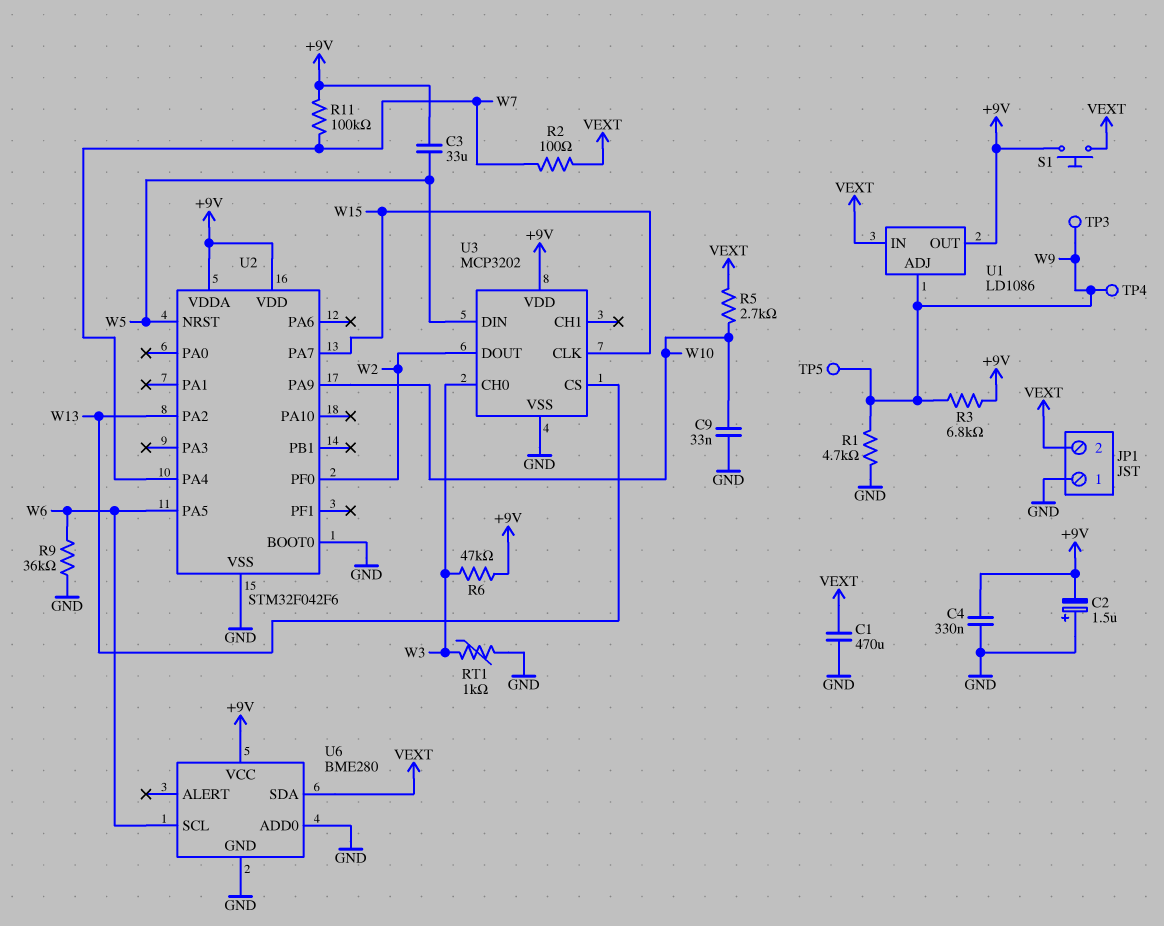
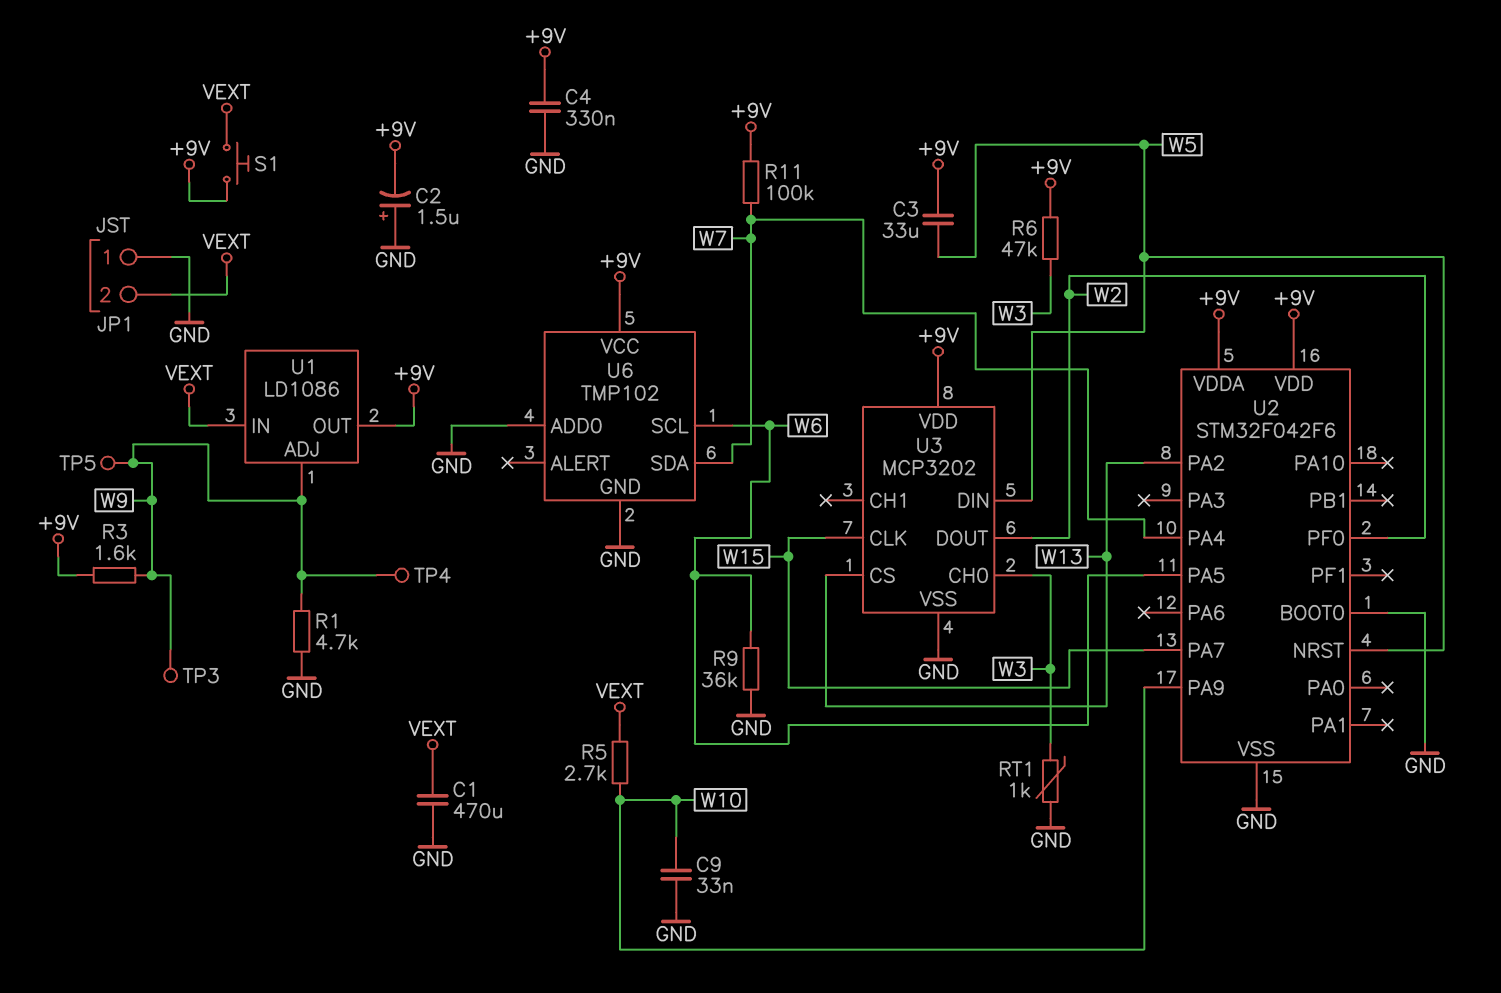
R2: 100 (VEXT, W7) -> none
R3: 6.8k (+9V, W9) -> 1.6k (+9V, W9)
U6: BME280 -> TMP102
U6 pin SDA: VEXT -> W7

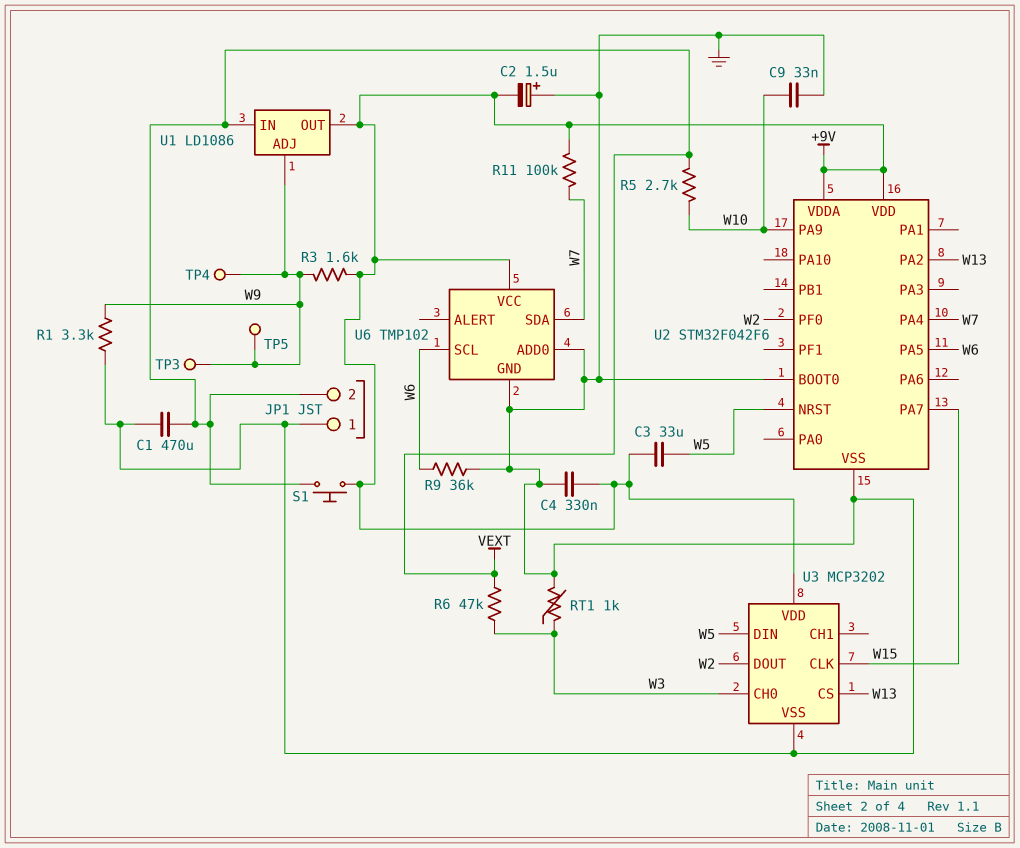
R1: 4.7k (GND, W9) -> 3.3k (GND, W9)
R6: 47k (+9V, W3) -> 47k (VEXT, W3)

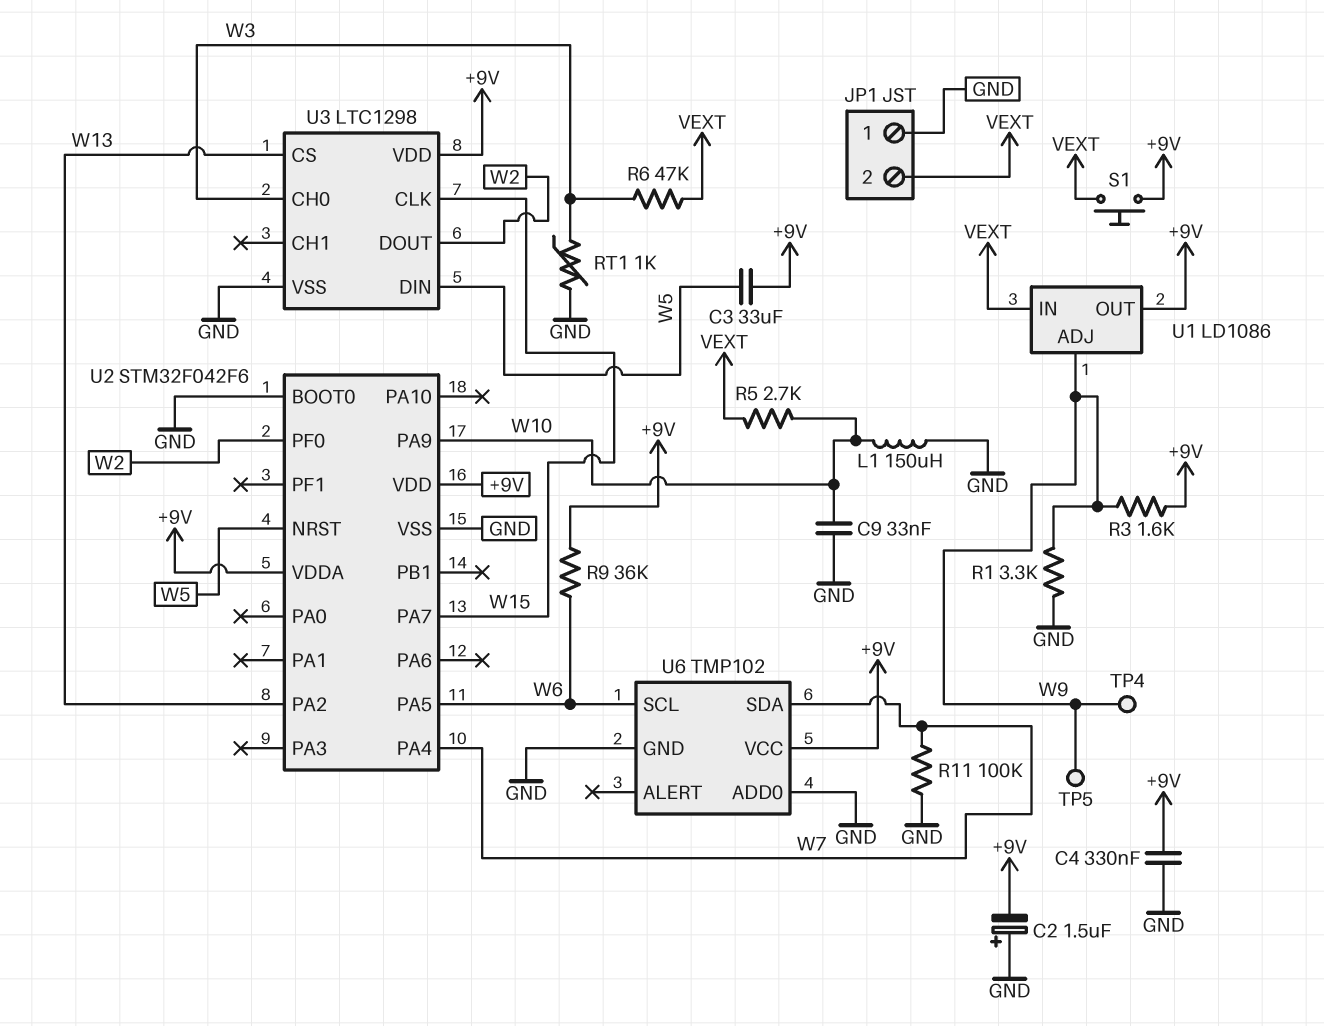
C1: 470uF (GND, VEXT) -> none
L1: none -> 150uH (GND, W10)
R9: 36k (GND, W6) -> 36k (+9V, W6)
R11: 100k (+9V, W7) -> 100k (GND, W7)
TP3: test point (W9) -> none
U3: MCP3202 -> LTC1298

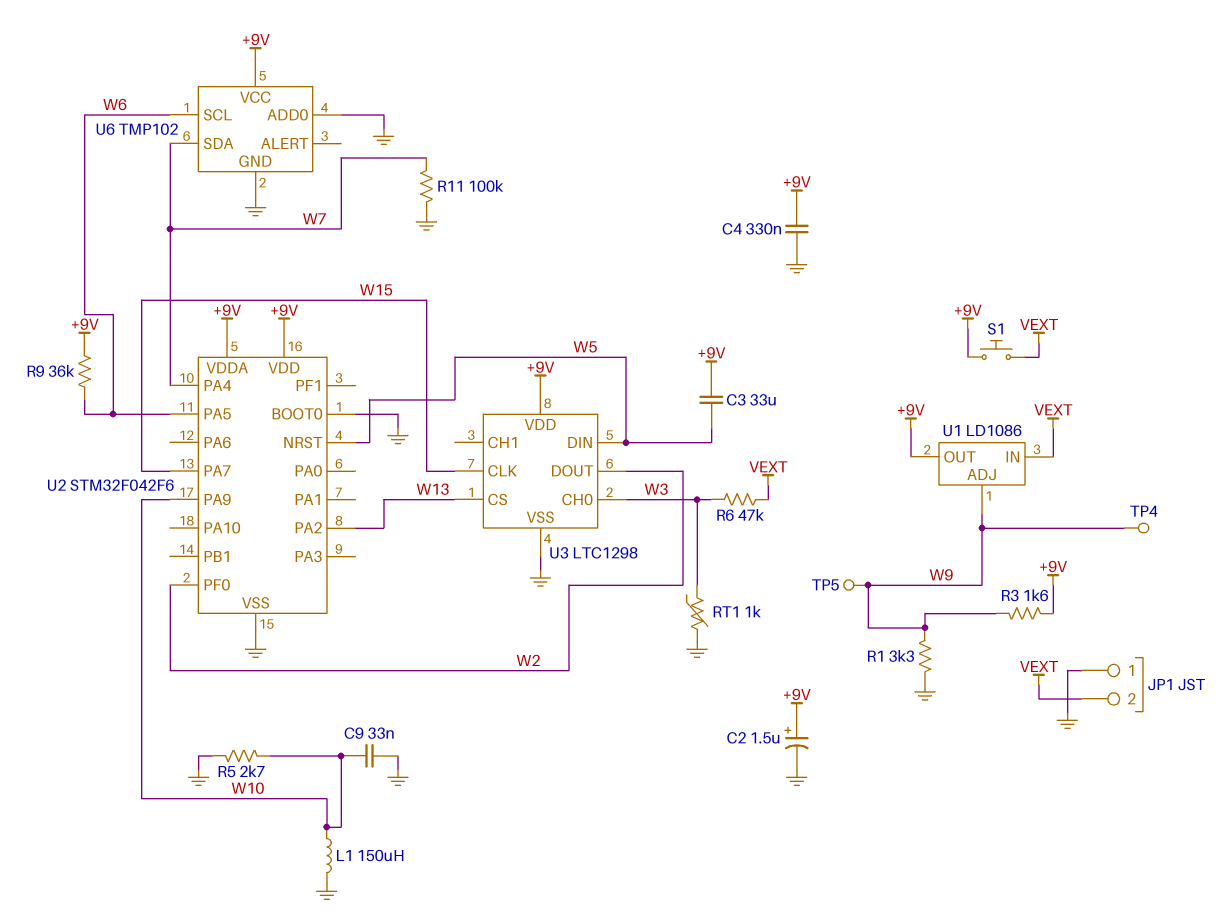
C2: 1.5uF (plus GND, minus +9V) -> 1.5uF (plus +9V, minus GND)
R5: 2.7k (VEXT, W10) -> 2.7k (GND, W10)

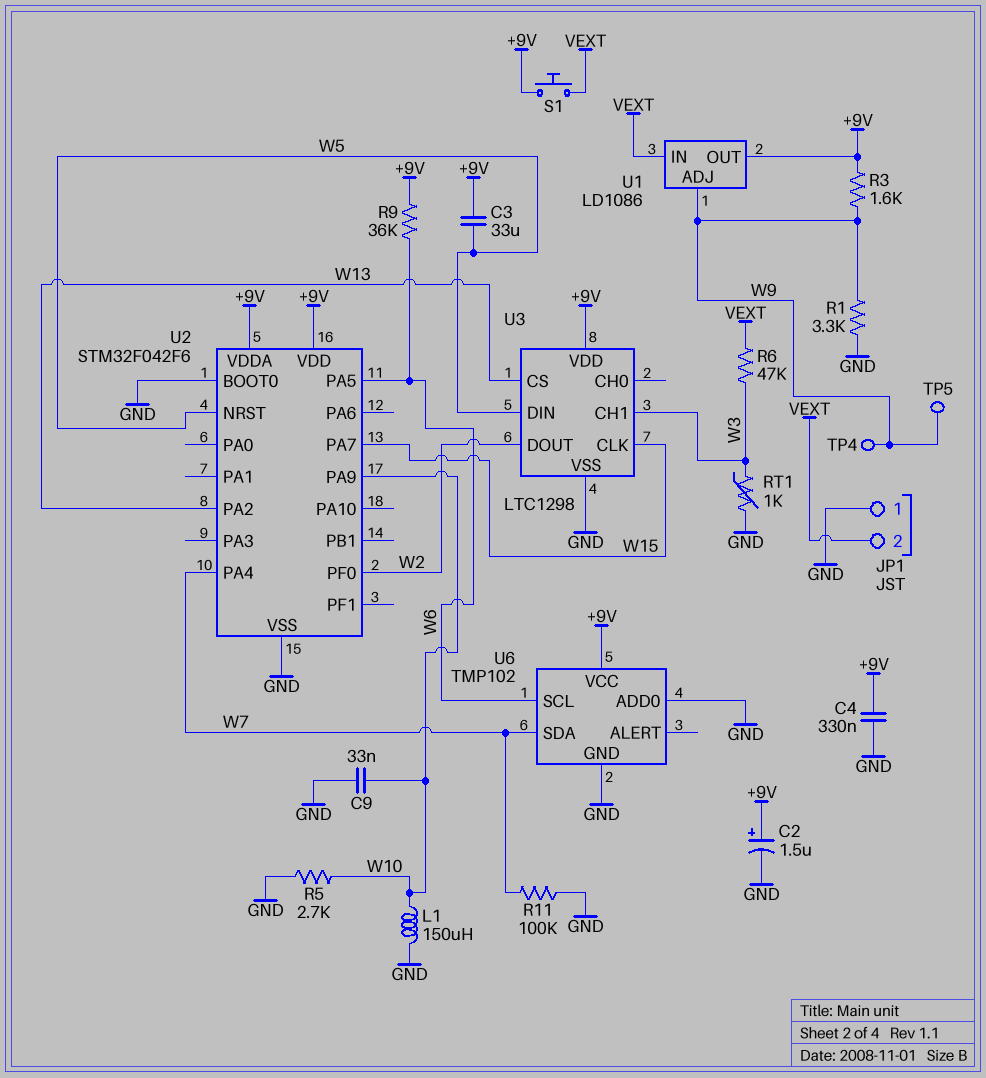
U3 pin CH0: W3 -> none
U3 pin CH1: none -> W3

